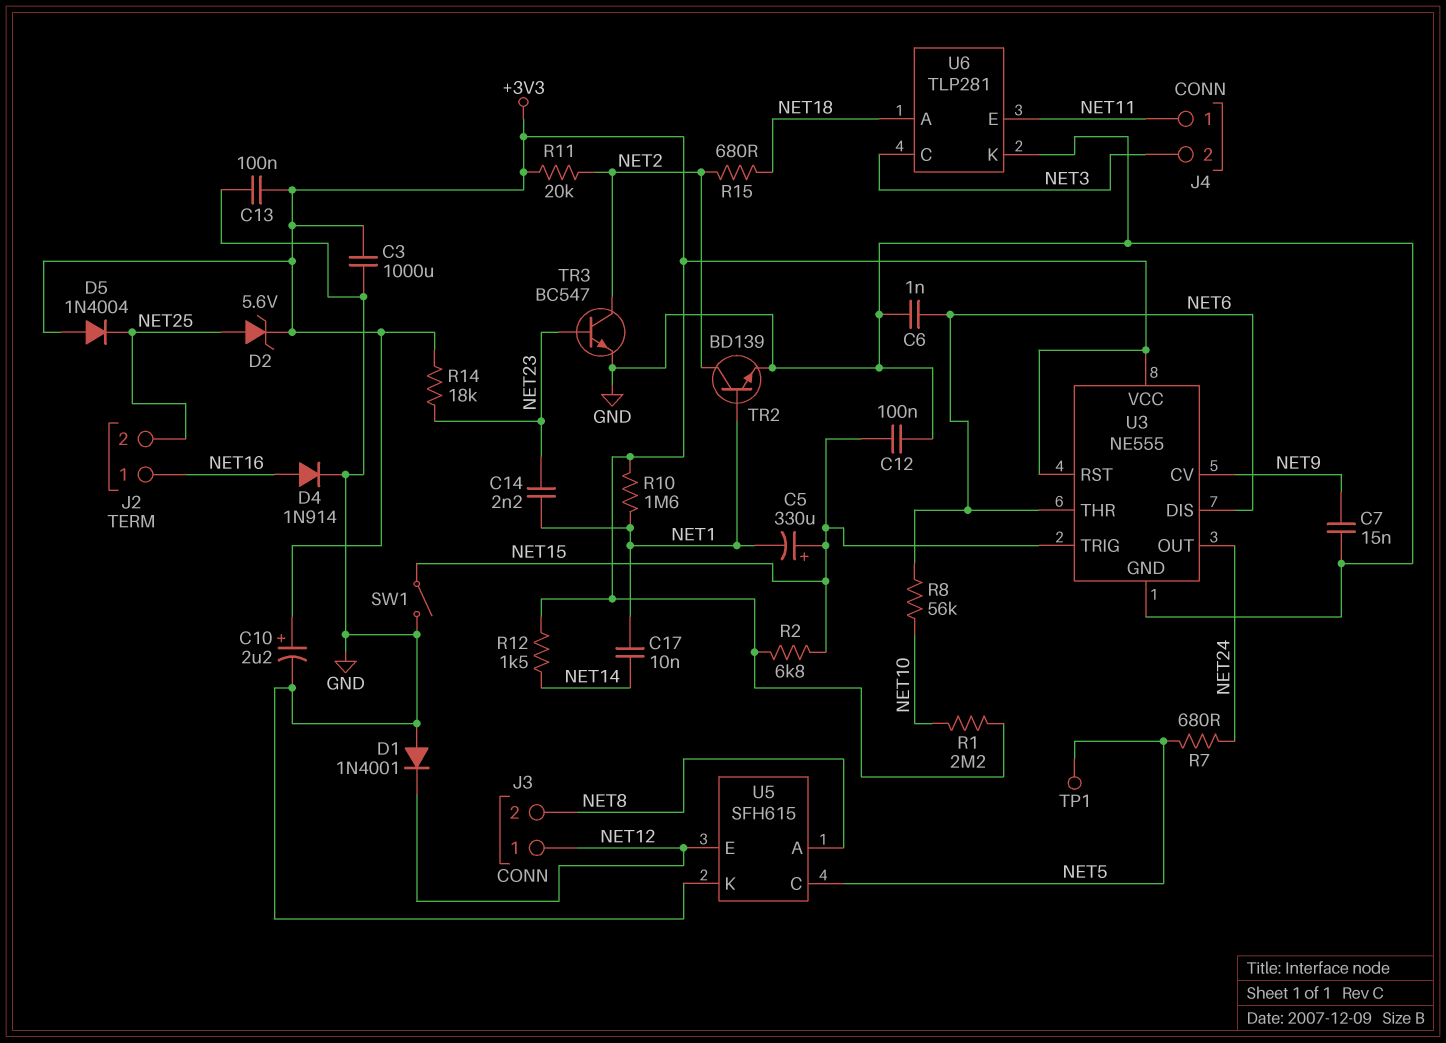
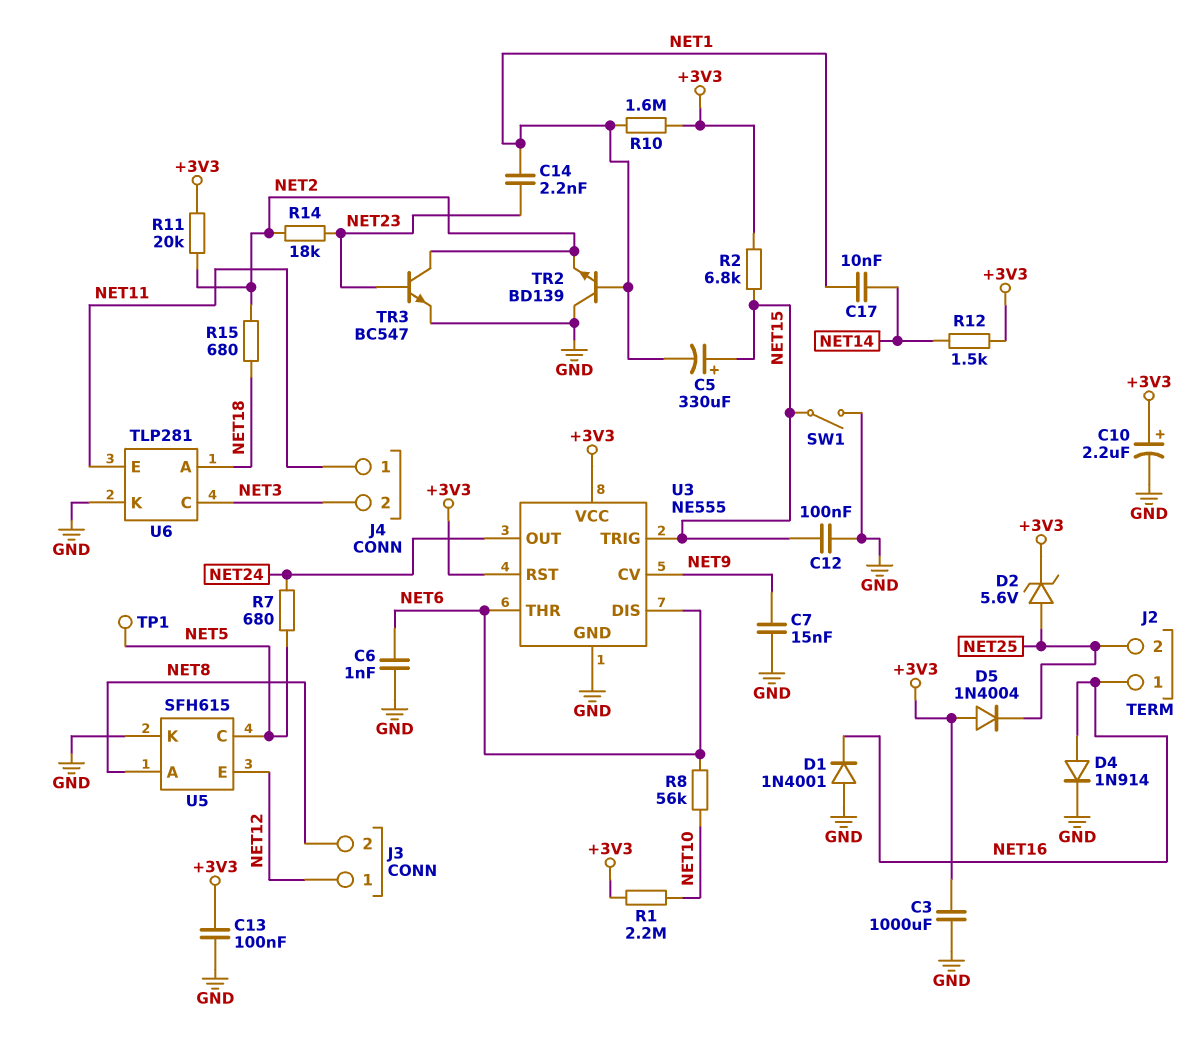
D1: diode 1N4001 (A GND, K NET12) -> diode 1N4001 (A GND, K NET16)
R14: 18k (+3V3, NET23) -> 18k (NET2, NET23)
TR2: NPN BD139 (B NET1, C NET2, E GND) -> NPN BD139 (B NET1, C GND, E NET2)

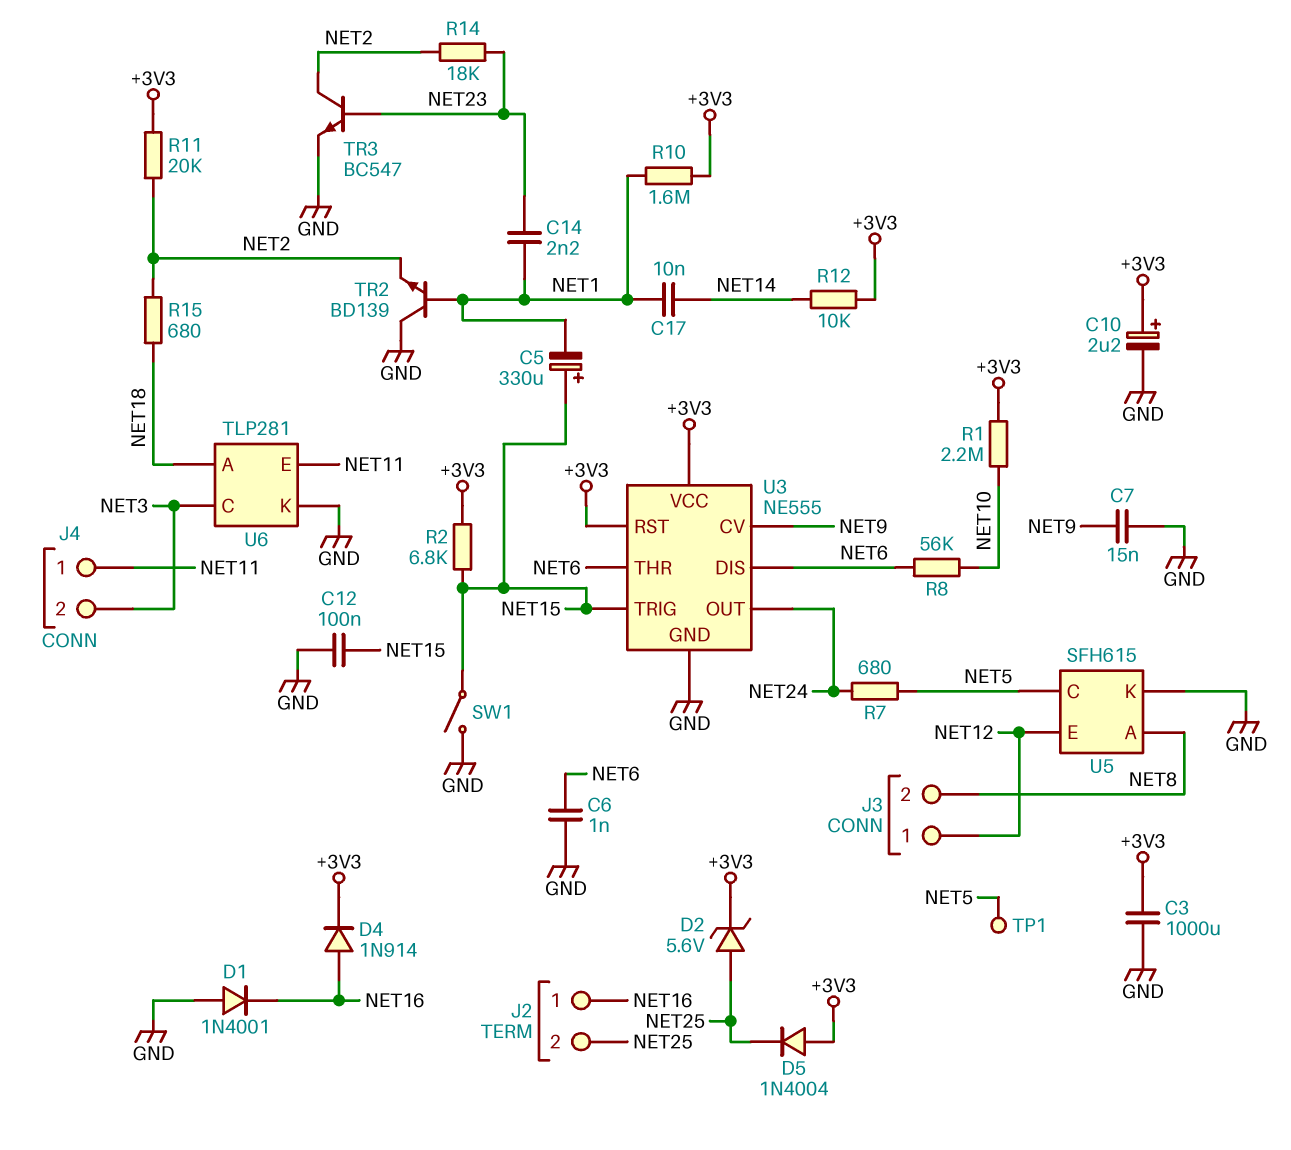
C13: 100nF (+3V3, GND) -> none
D4: diode 1N914 (A NET16, K GND) -> diode 1N914 (A NET16, K +3V3)
R12: 1.5k (+3V3, NET14) -> 10k (+3V3, NET14)

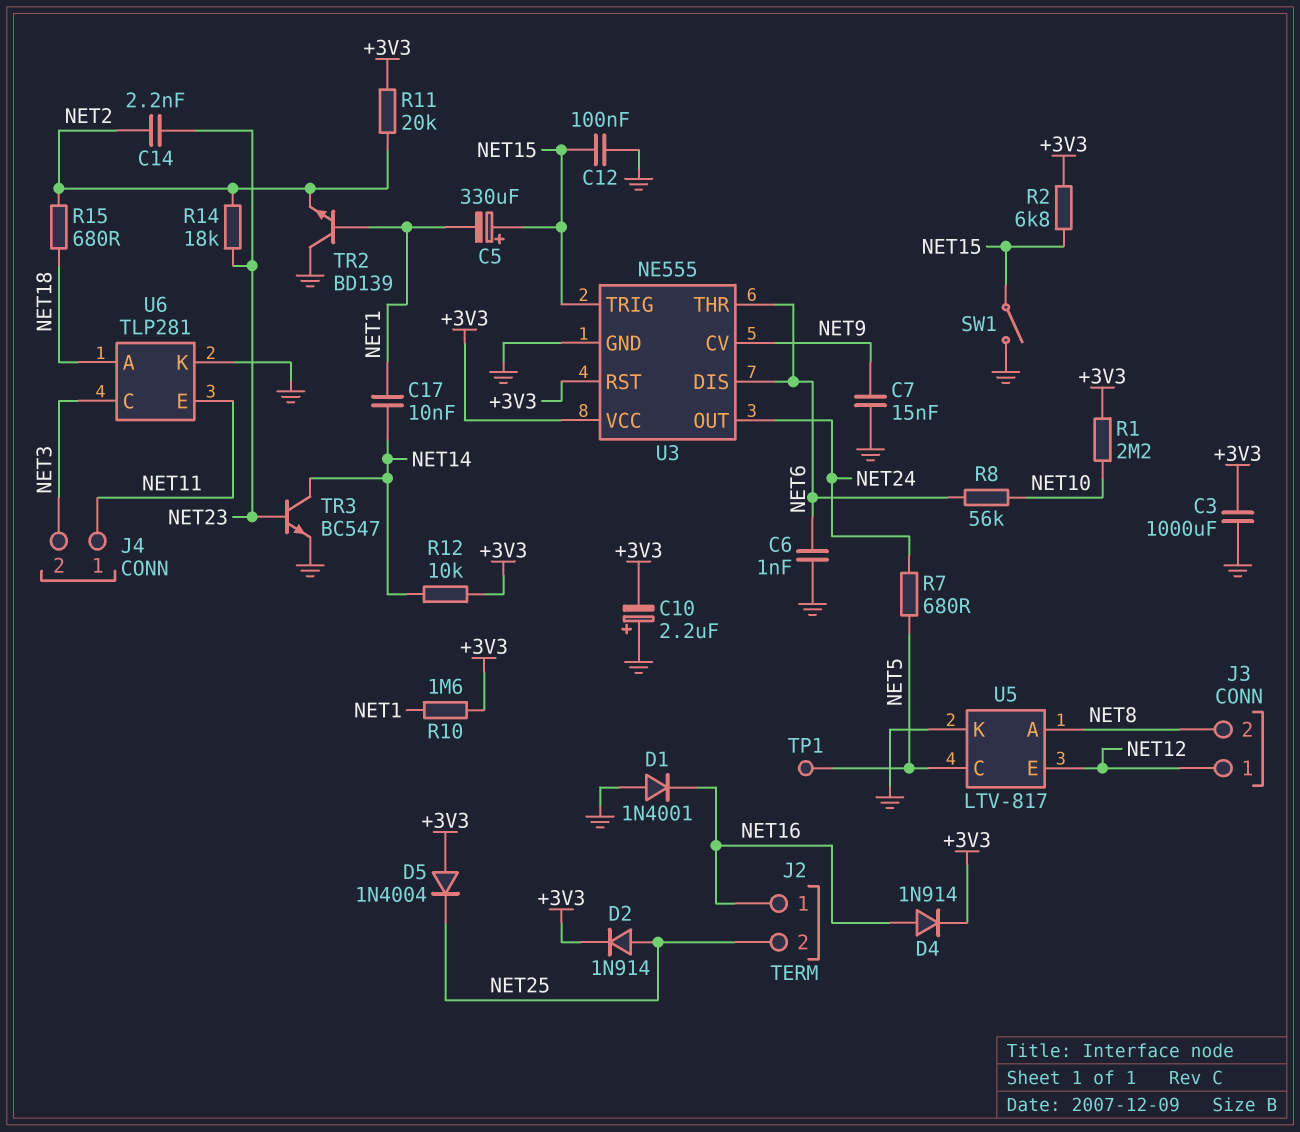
C10: 2.2uF (plus +3V3, minus GND) -> 2.2uF (plus GND, minus +3V3)
C14: 2.2nF (NET1, NET23) -> 2.2nF (NET2, NET23)
D2: zener 5.6V (A NET25, K +3V3) -> diode 1N914 (A NET25, K +3V3)
TR3: NPN BC547 (B NET23, C NET2, E GND) -> NPN BC547 (B NET23, C NET14, E GND)
U5: SFH615 -> LTV-817

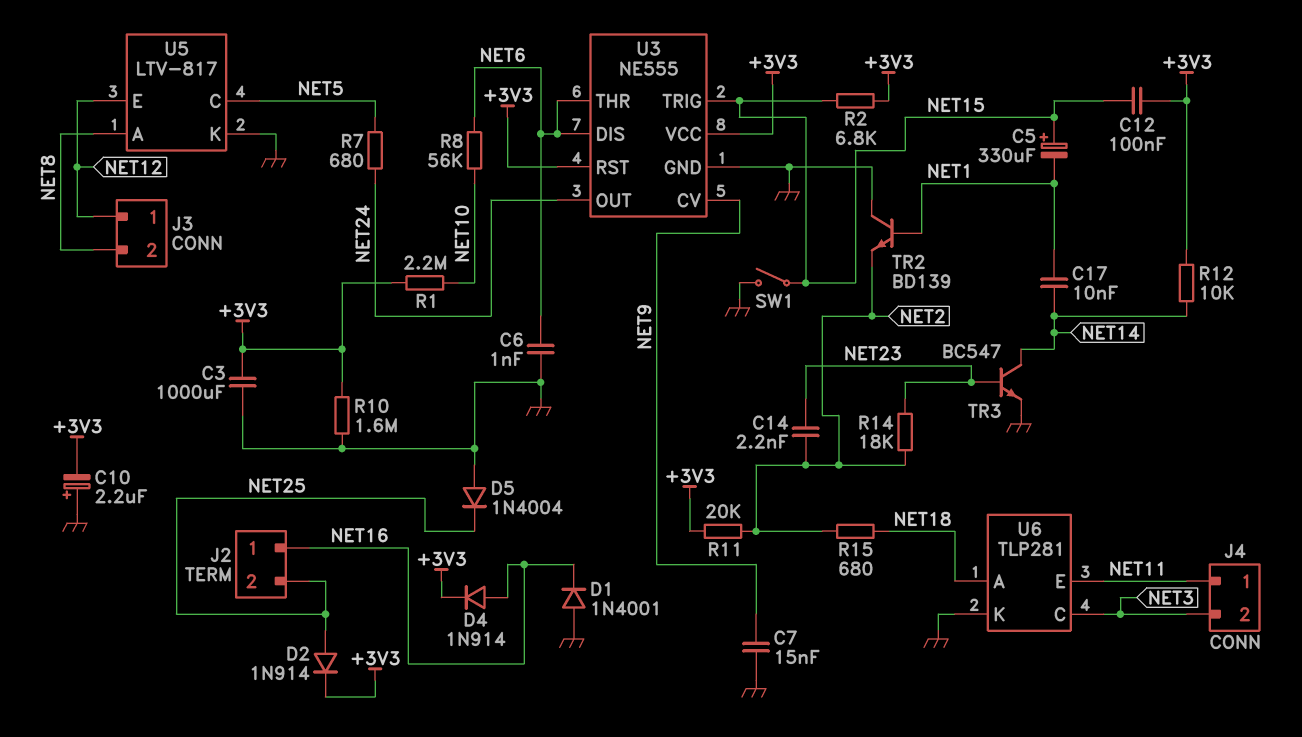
C12: 100nF (GND, NET15) -> 100nF (+3V3, NET15)
D5: diode 1N4004 (A +3V3, K NET25) -> diode 1N4004 (A GND, K NET25)
R10: 1.6M (+3V3, NET1) -> 1.6M (+3V3, GND)
TP1: test point (NET5) -> none

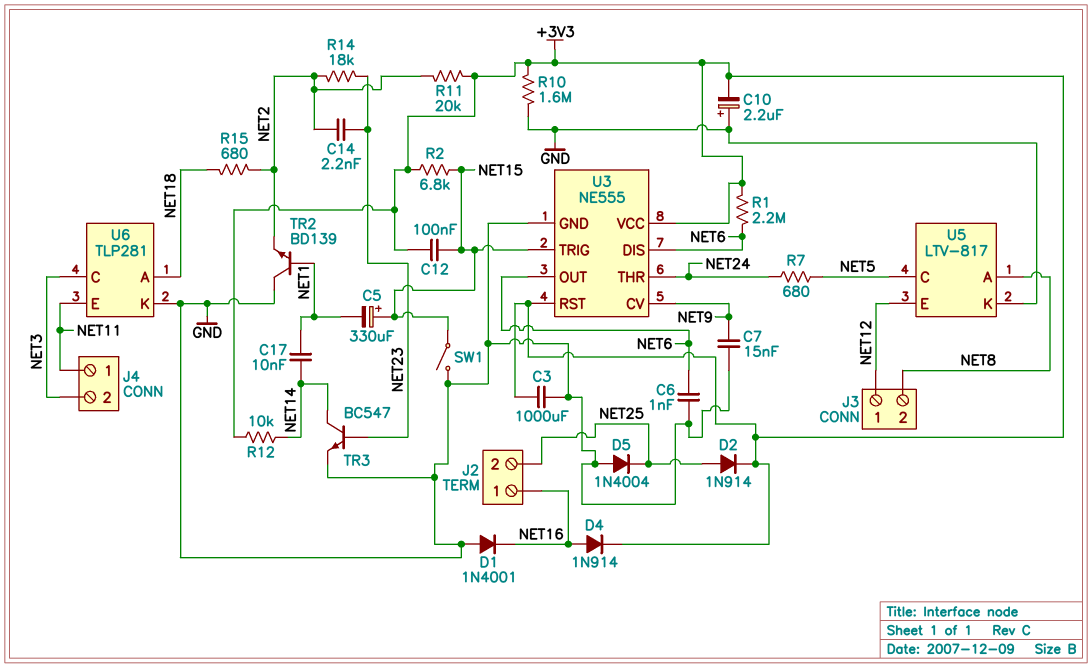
R1: 2.2M (+3V3, NET10) -> 2.2M (+3V3, NET6)
R8: 56k (NET6, NET10) -> none
U3 pin OUT: NET24 -> NET6
U3 pin THR: NET6 -> NET24

